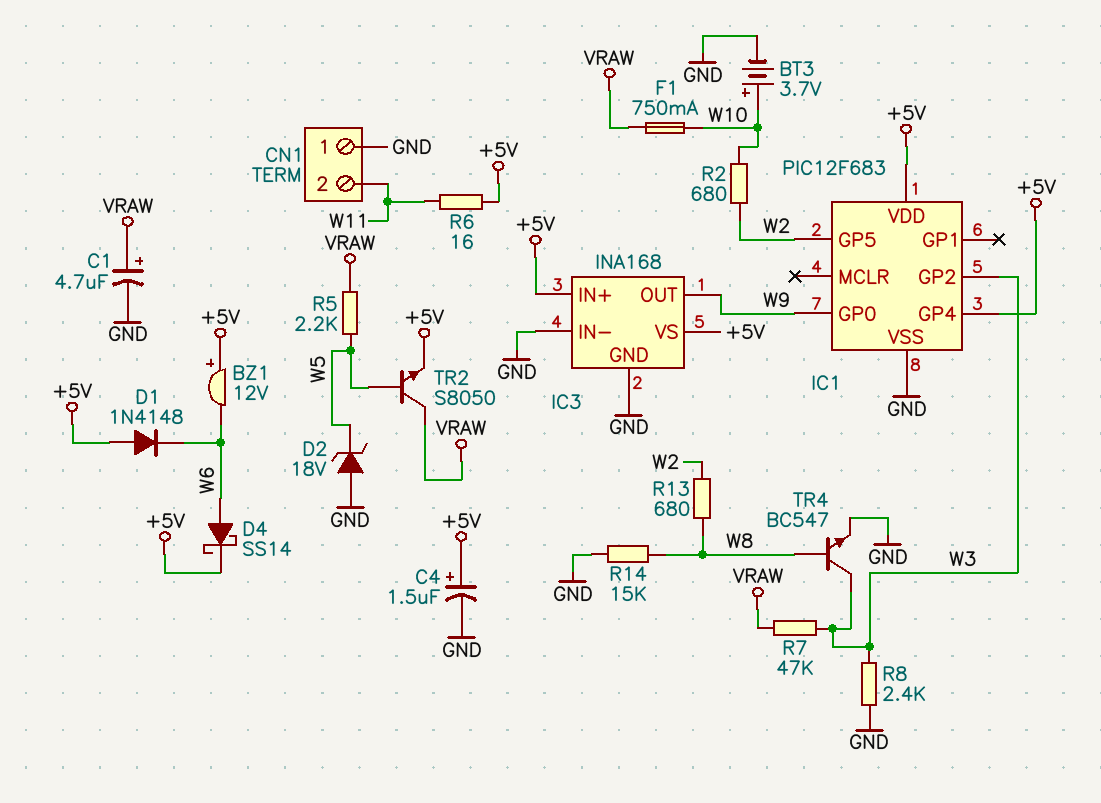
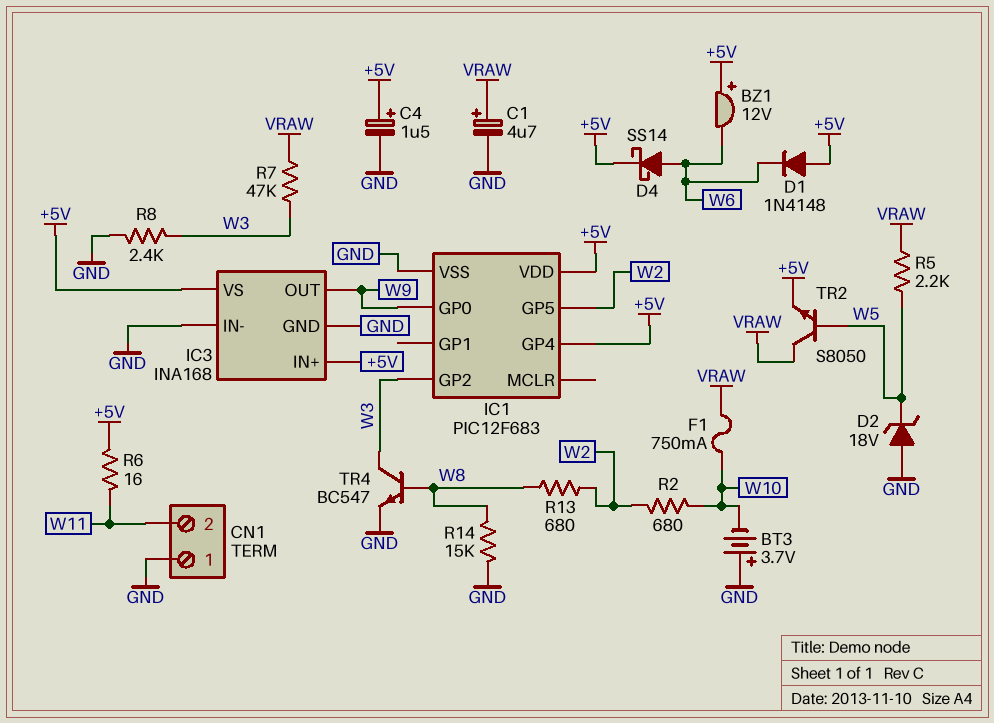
BT3: 3.7V (plus W10, minus GND) -> 3.7V (plus GND, minus W10)

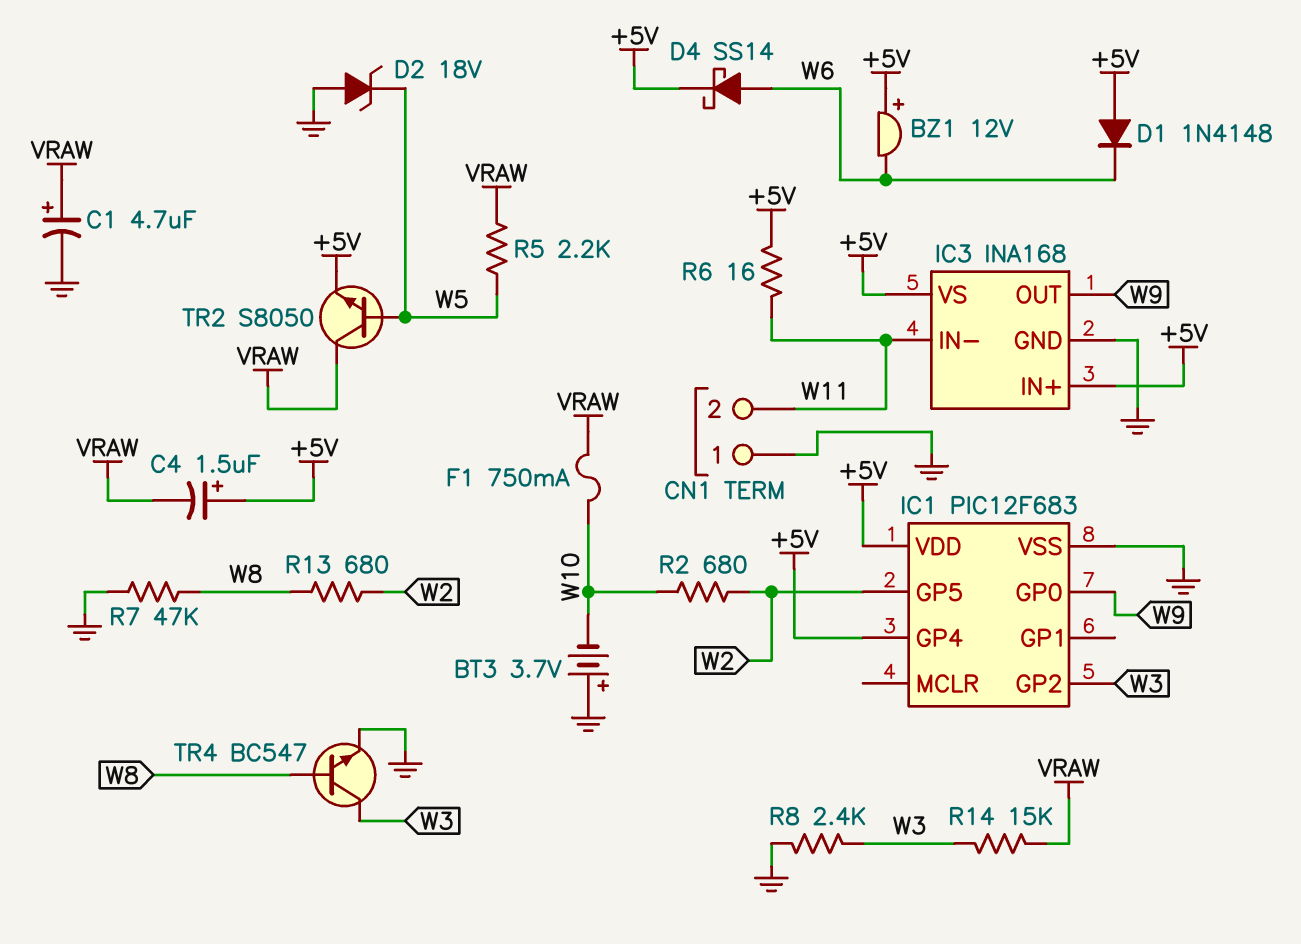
C4: 1.5uF (plus +5V, minus GND) -> 1.5uF (plus +5V, minus VRAW)
IC3 pin IN-: GND -> W11
R7: 47k (VRAW, W3) -> 47k (GND, W8)
R14: 15k (GND, W8) -> 15k (VRAW, W3)

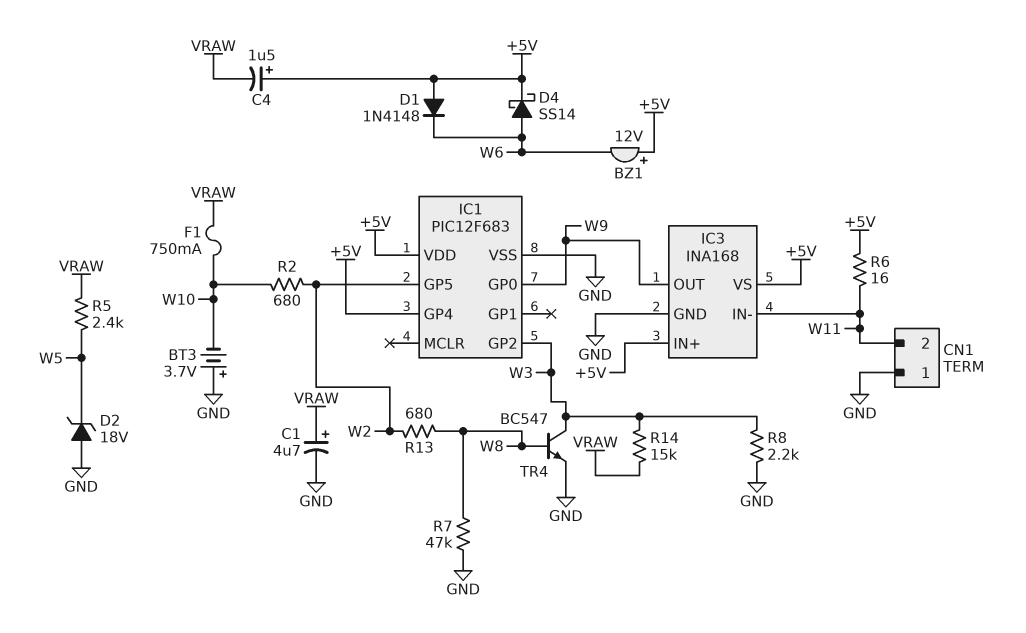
R5: 2.2k (VRAW, W5) -> 2.4k (VRAW, W5)
R8: 2.4k (GND, W3) -> 2.2k (GND, W3)
TR2: NPN S8050 (B W5, C VRAW, E +5V) -> none

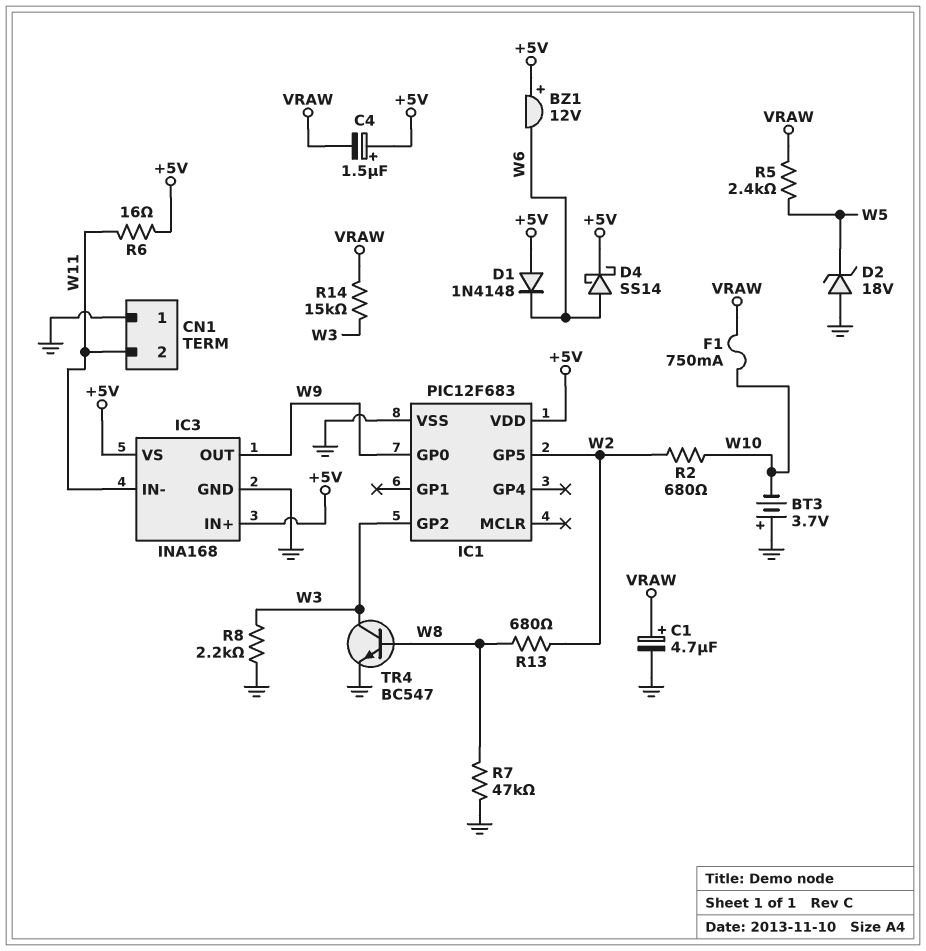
IC1 pin GP4: +5V -> none

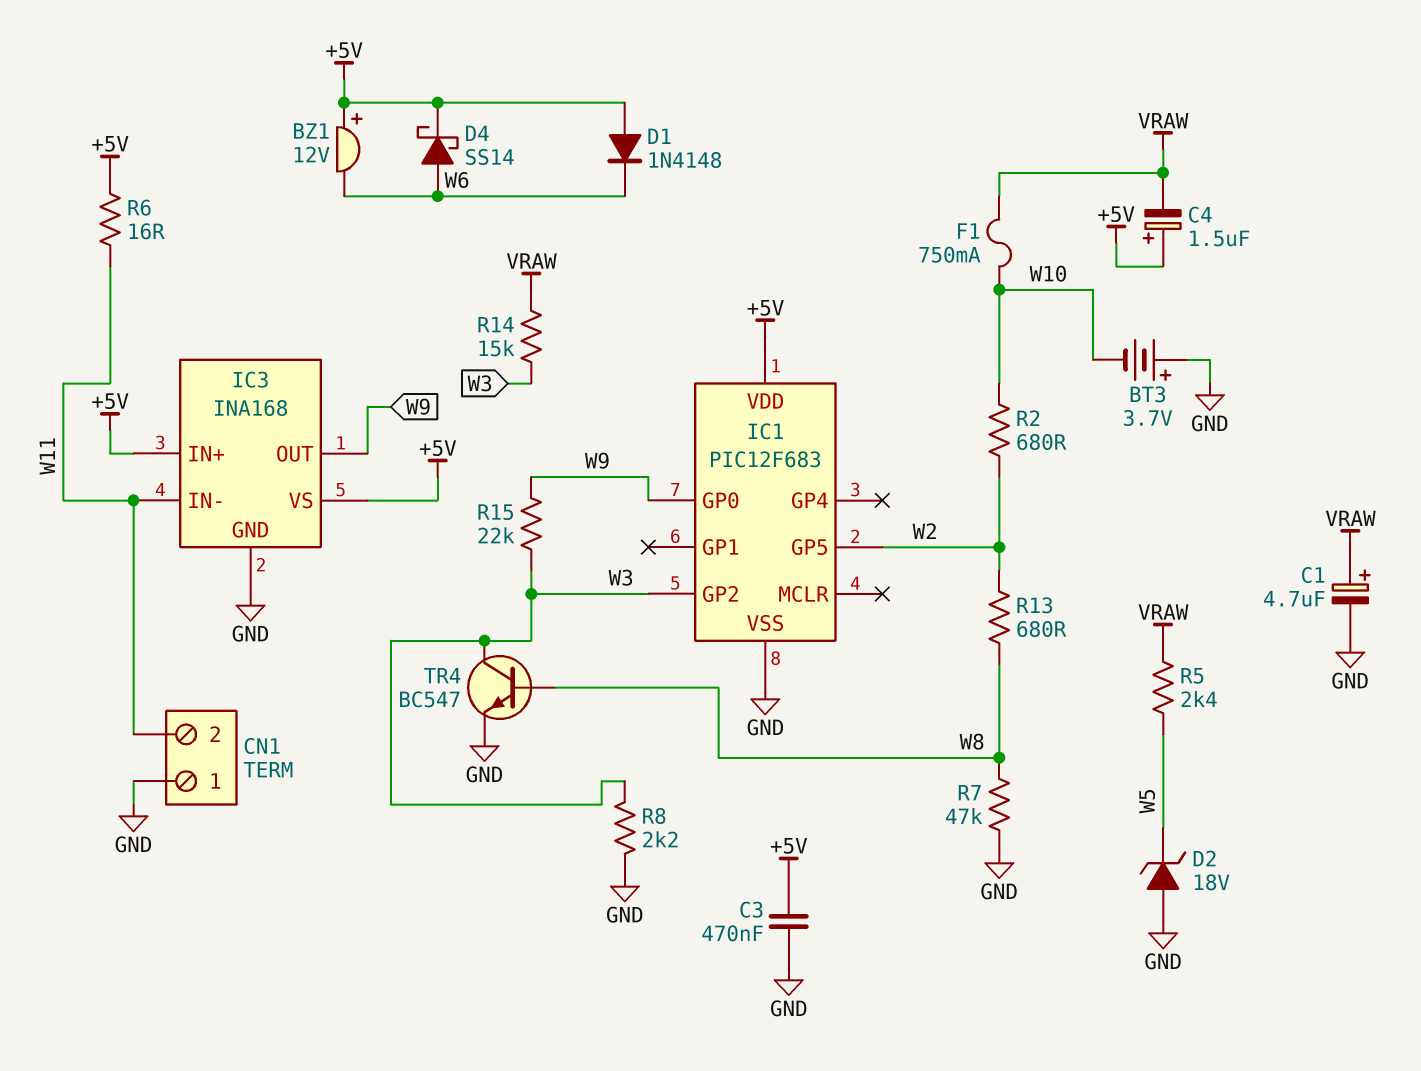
C3: none -> 470nF (+5V, GND)
R15: none -> 22k (W3, W9)

